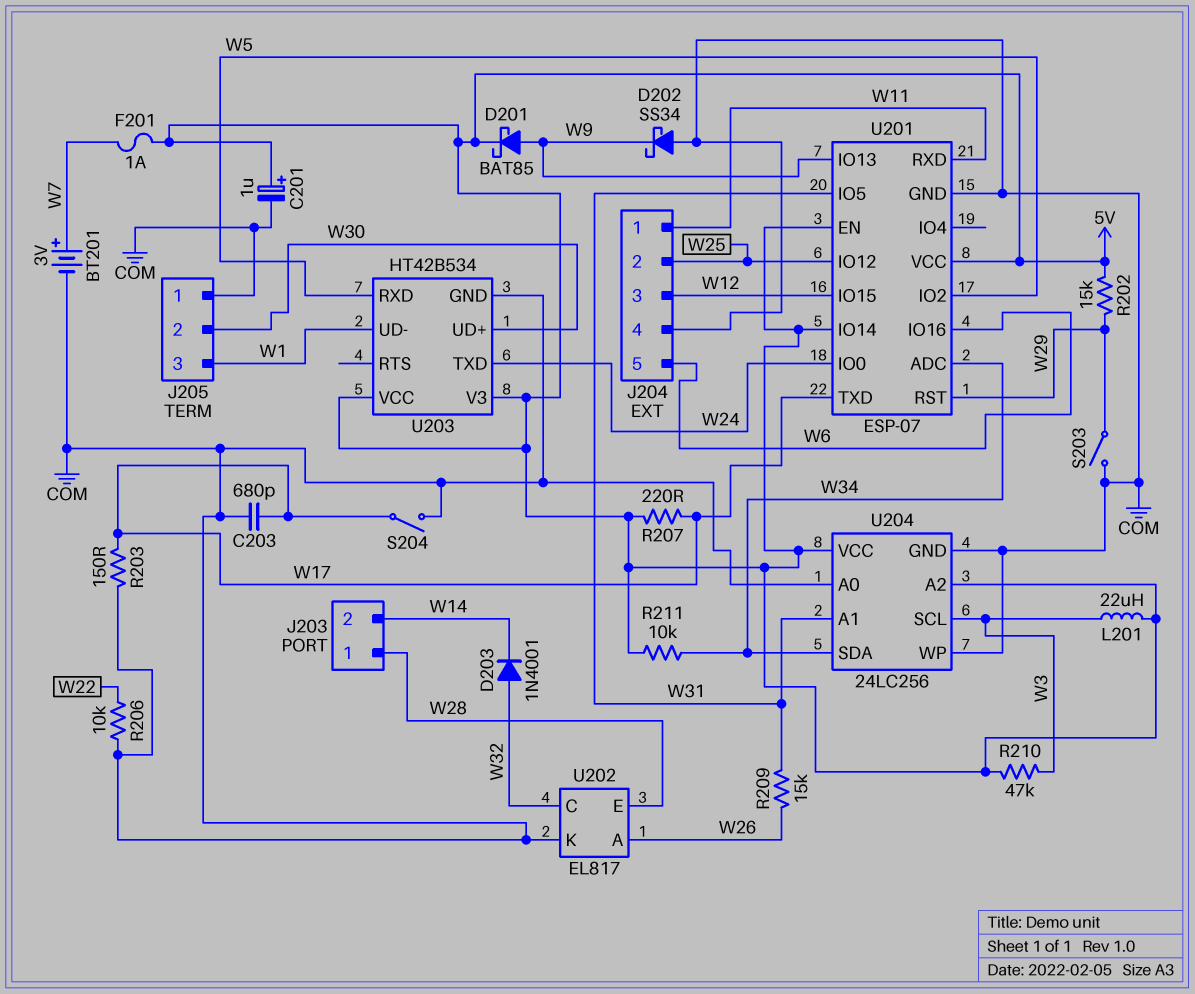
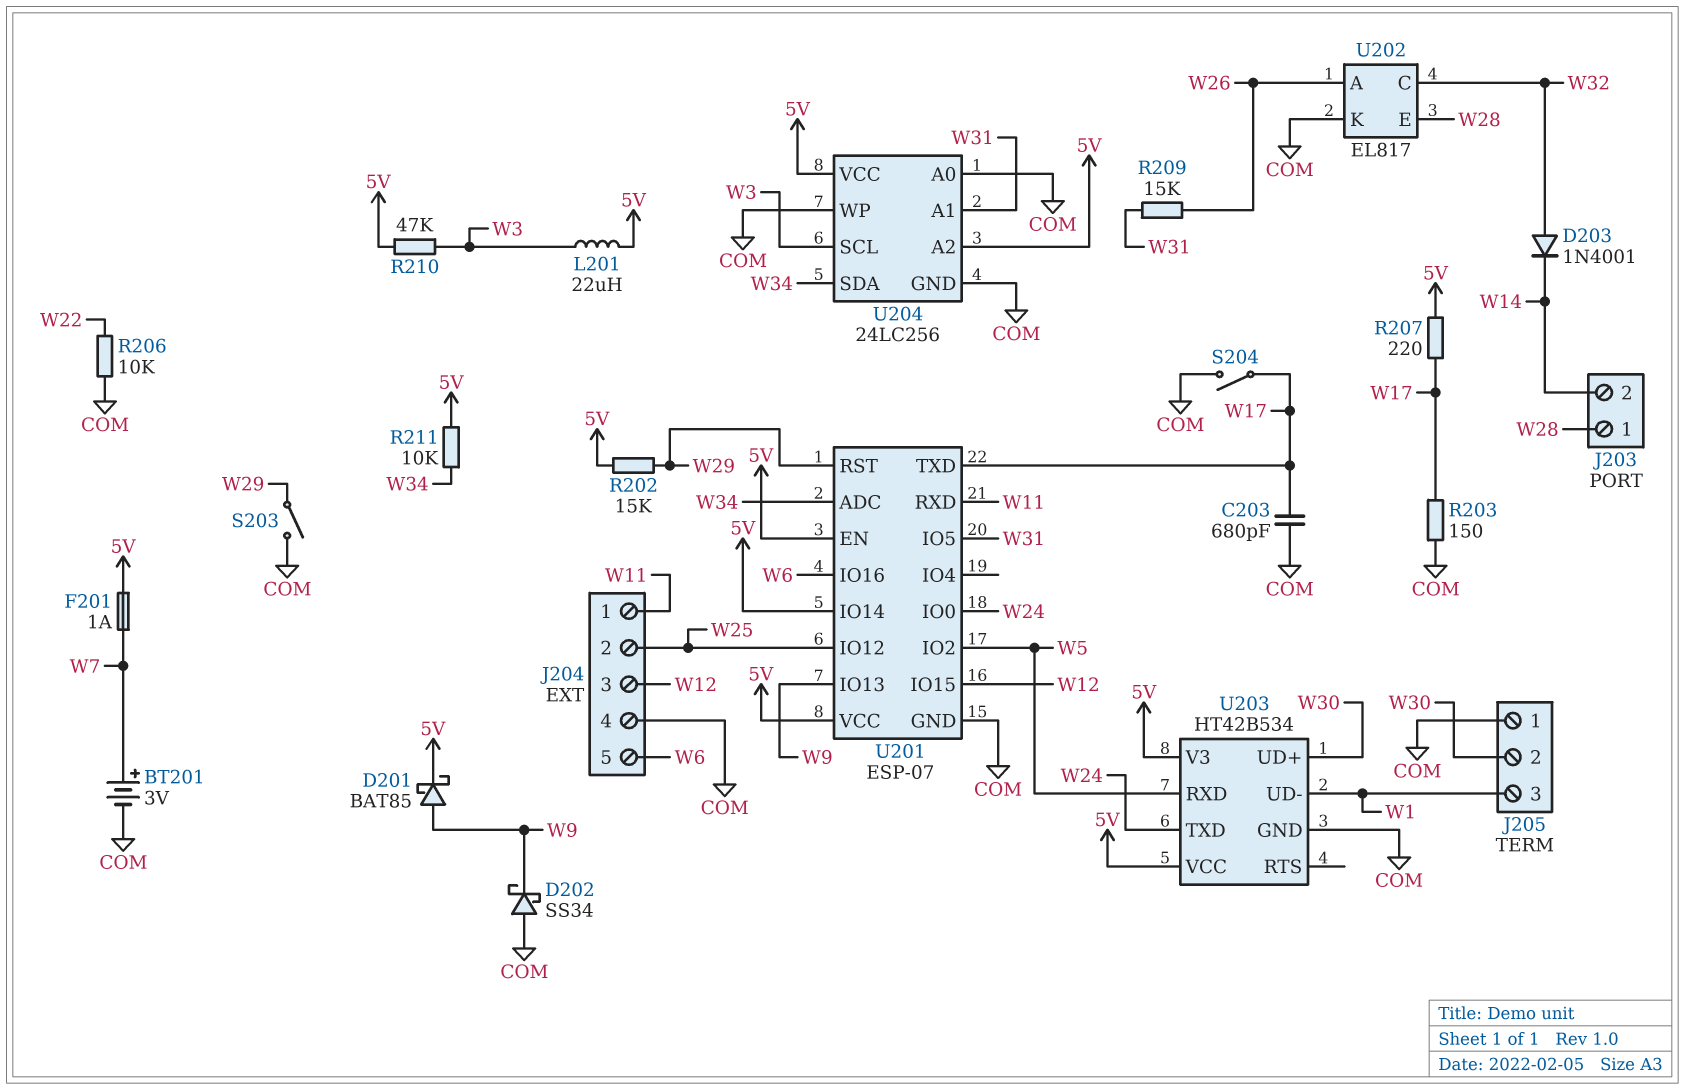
C201: 1uF (plus 5V, minus COM) -> none

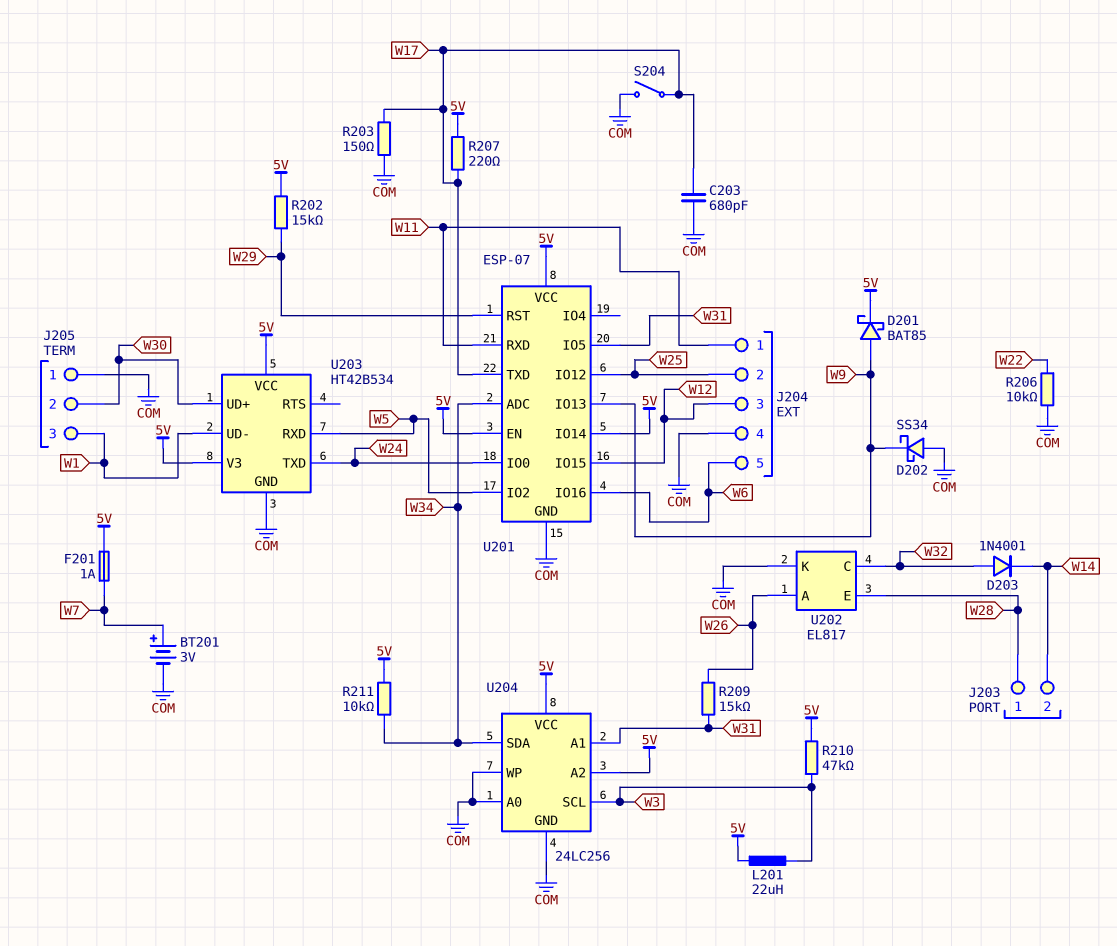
S203: switch (COM, W29) -> none

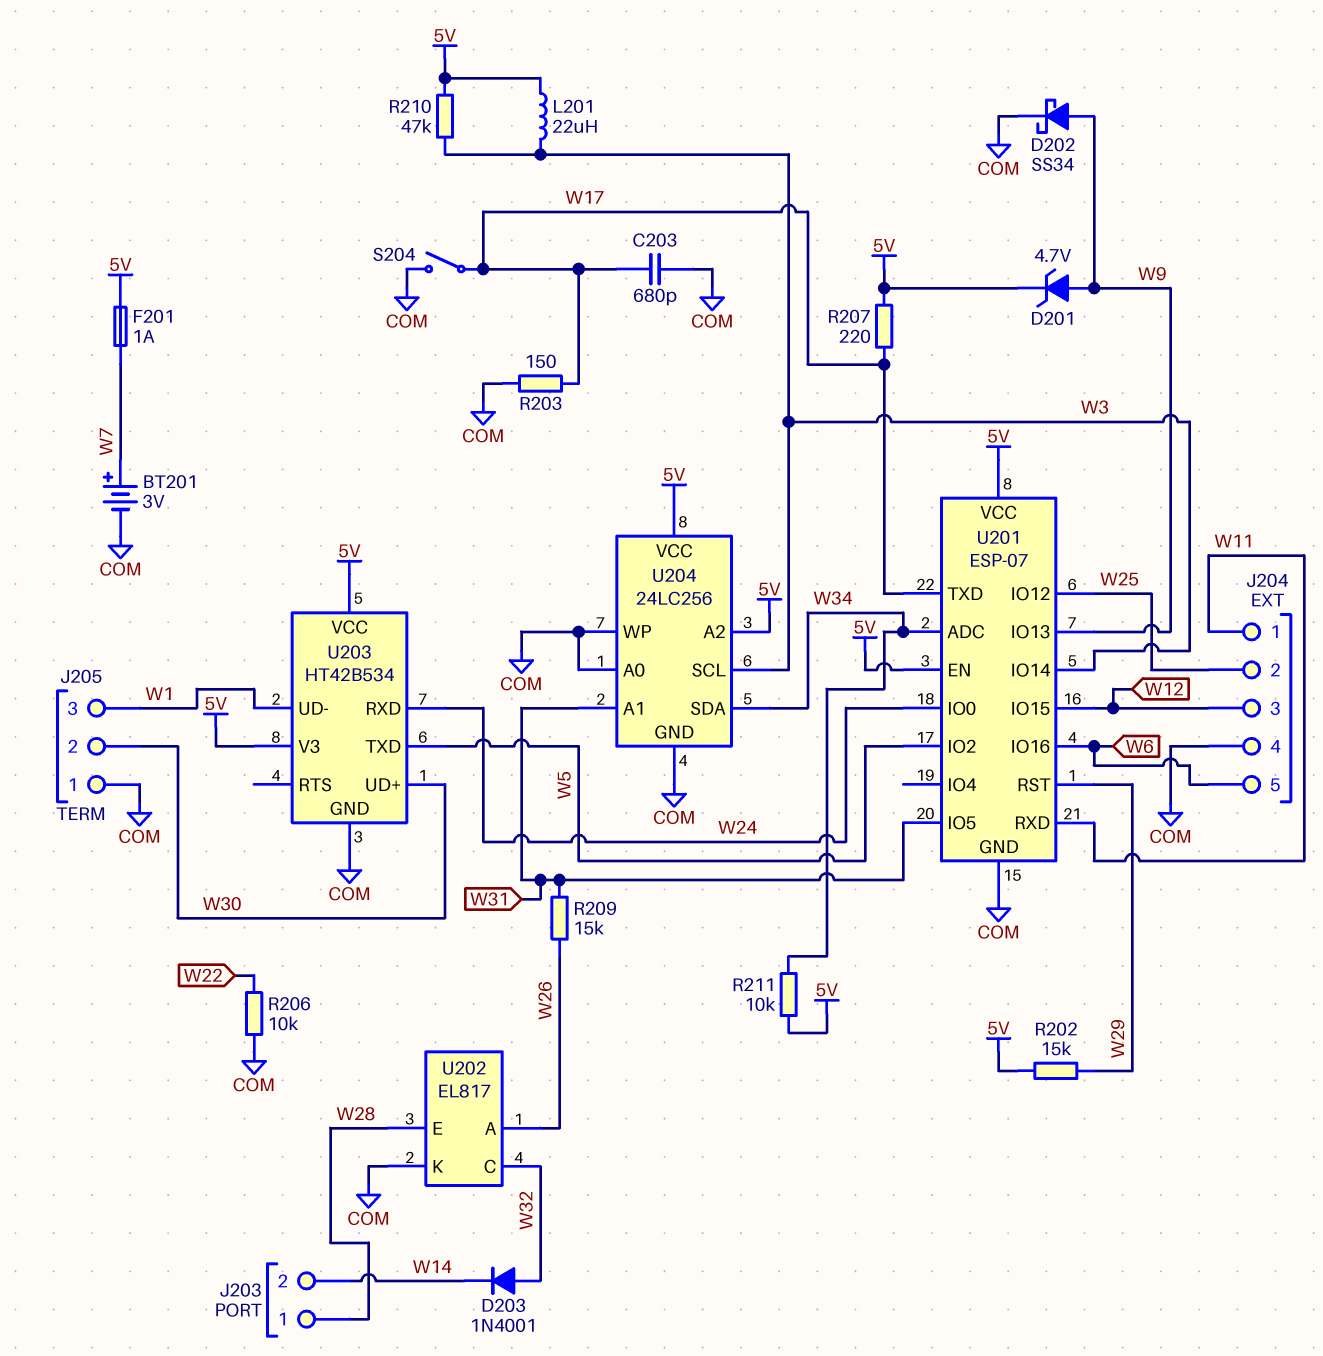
D201: schottky BAT85 (A W9, K 5V) -> zener 4.7V (A W9, K 5V)
D202: schottky SS34 (A COM, K W9) -> schottky SS34 (A W9, K COM)
U201 pin IO14: 5V -> W3
U203 pin RXD: W5 -> W24
U203 pin TXD: W24 -> W5

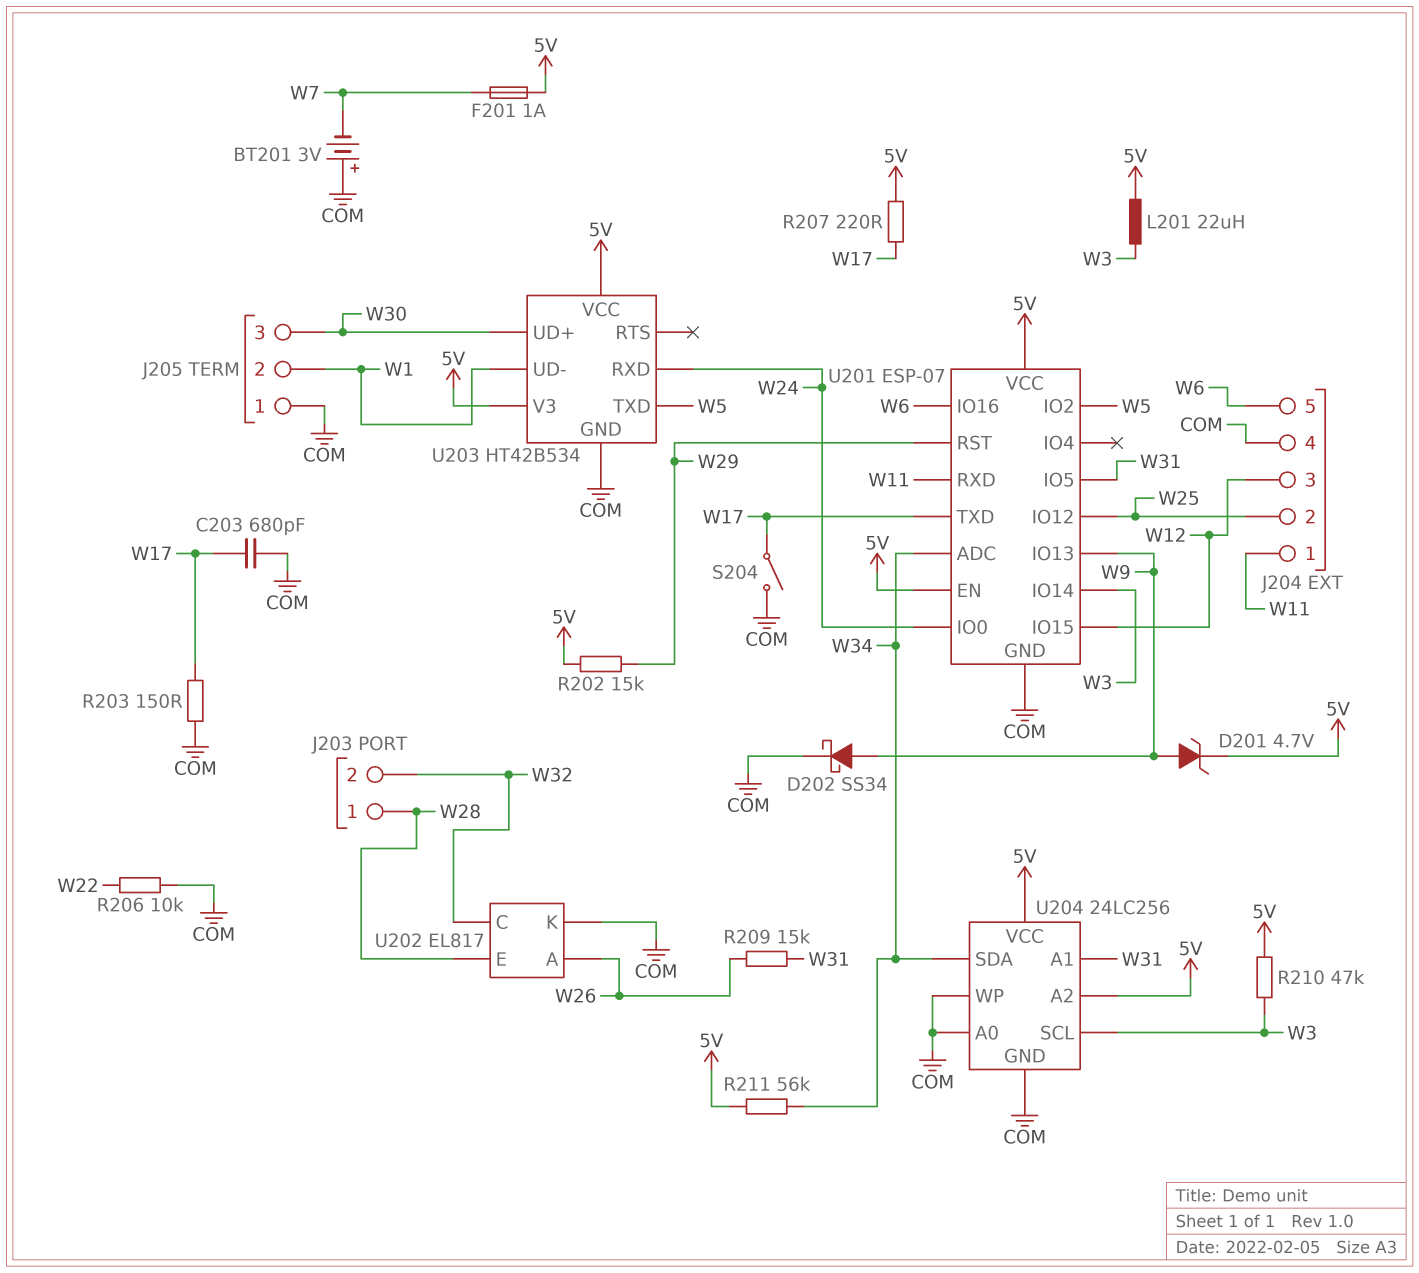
BT201: 3V (plus W7, minus COM) -> 3V (plus COM, minus W7)
D203: diode 1N4001 (A W32, K W14) -> none
J203 pin 2: W14 -> W32
J205 pin 2: W30 -> W1
J205 pin 3: W1 -> W30
R211: 10k (5V, W34) -> 56k (5V, W34)

